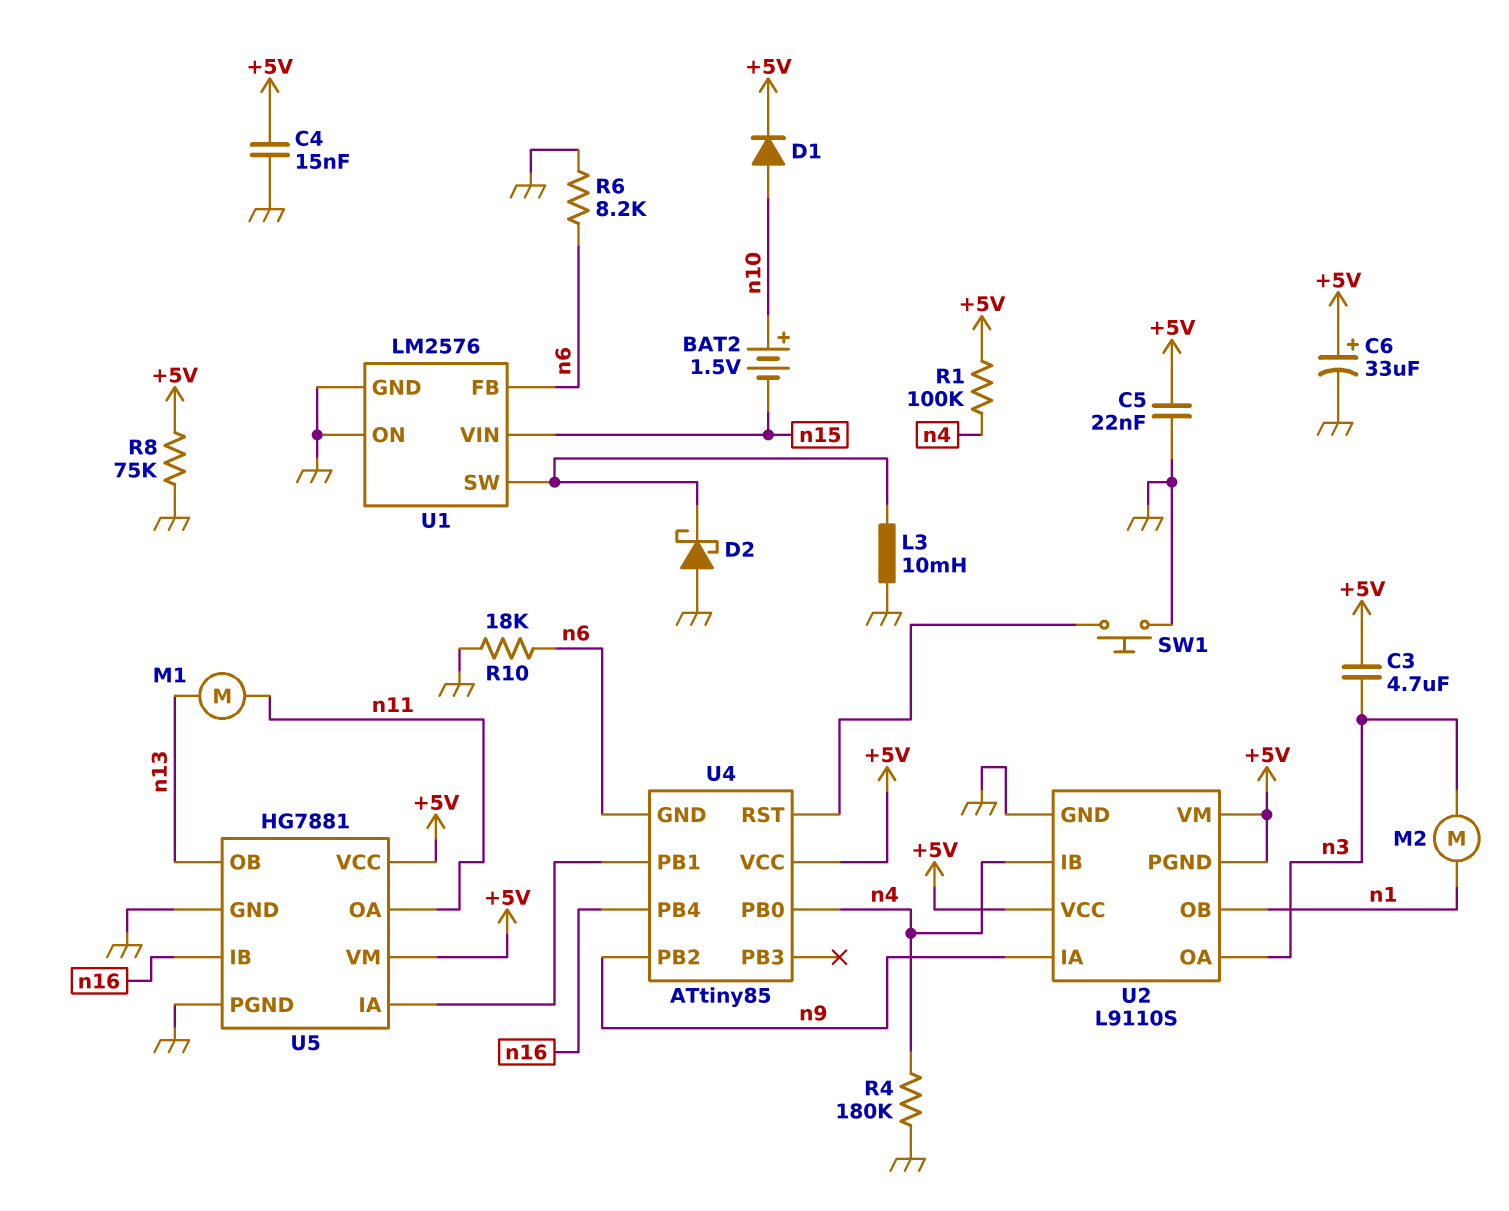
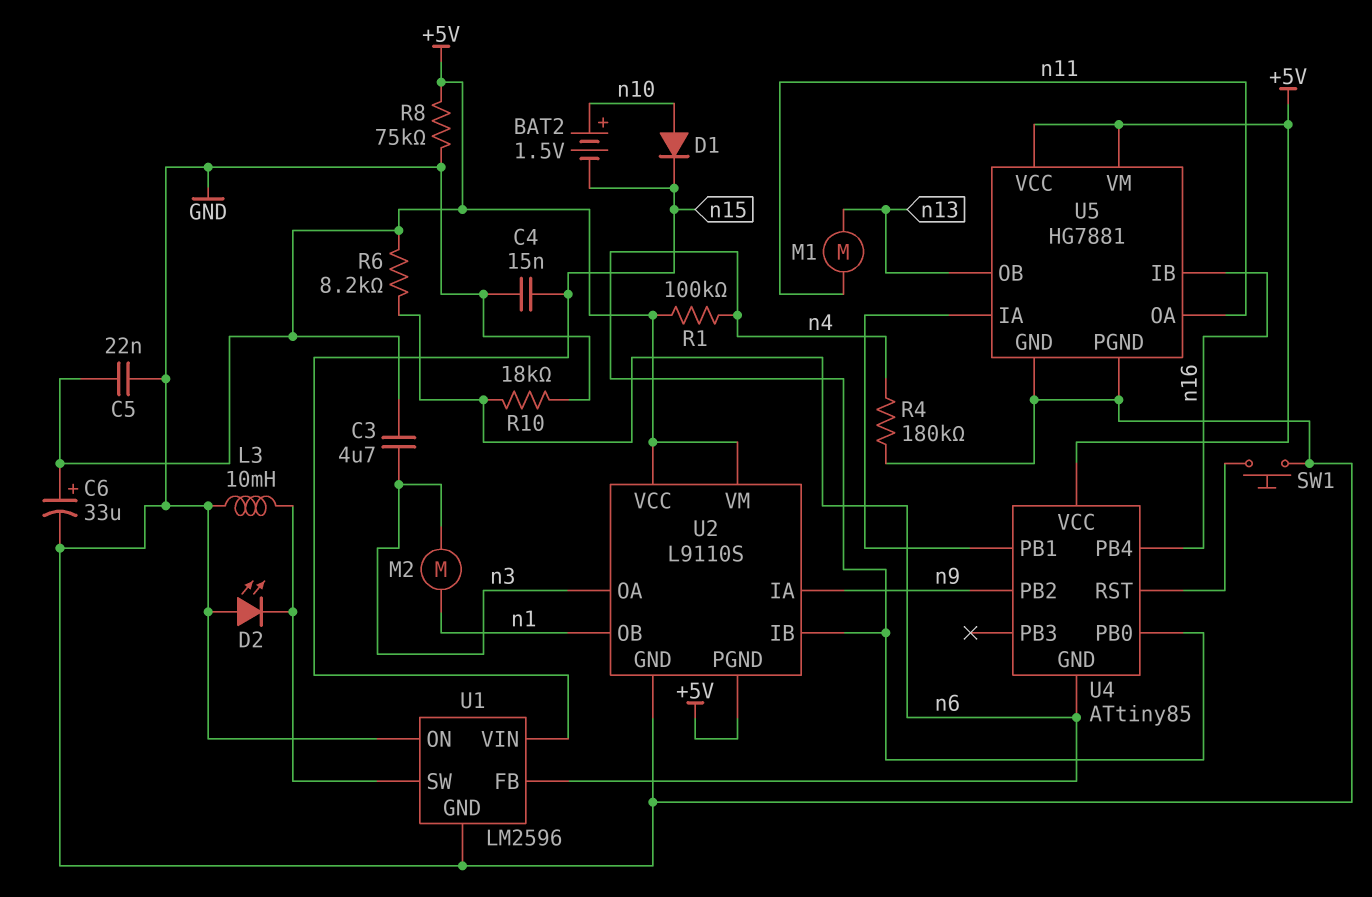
C4: 15nF (+5V, GND) -> 15nF (GND, n15)
D1: diode (A n10, K +5V) -> diode (A n10, K n15)
D2: schottky (A GND, K U1/SW) -> LED (A GND, K U1/SW)
R6: 8.2k (GND, n6) -> 8.2k (+5V, n6)
U1: LM2576 -> LM2596

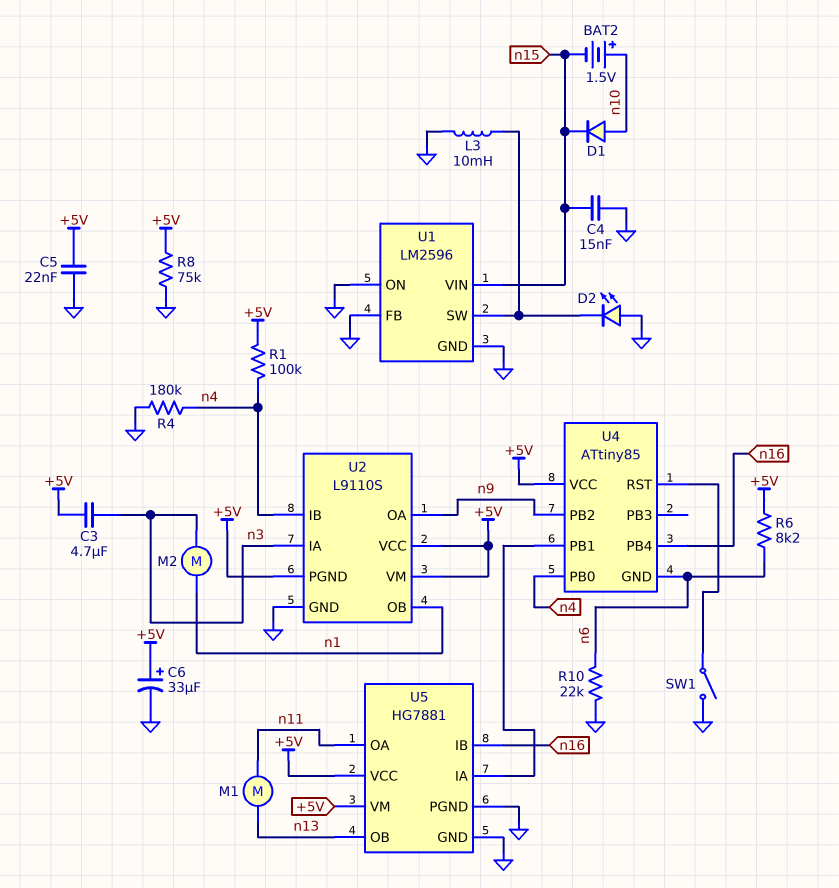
R10: 18k (GND, n6) -> 22k (GND, n6)
SW1: button (GND, U4/RST) -> switch (GND, U4/RST)
U1 pin FB: n6 -> GND
U2 pin IA: n9 -> n3
U2 pin OA: n3 -> n9

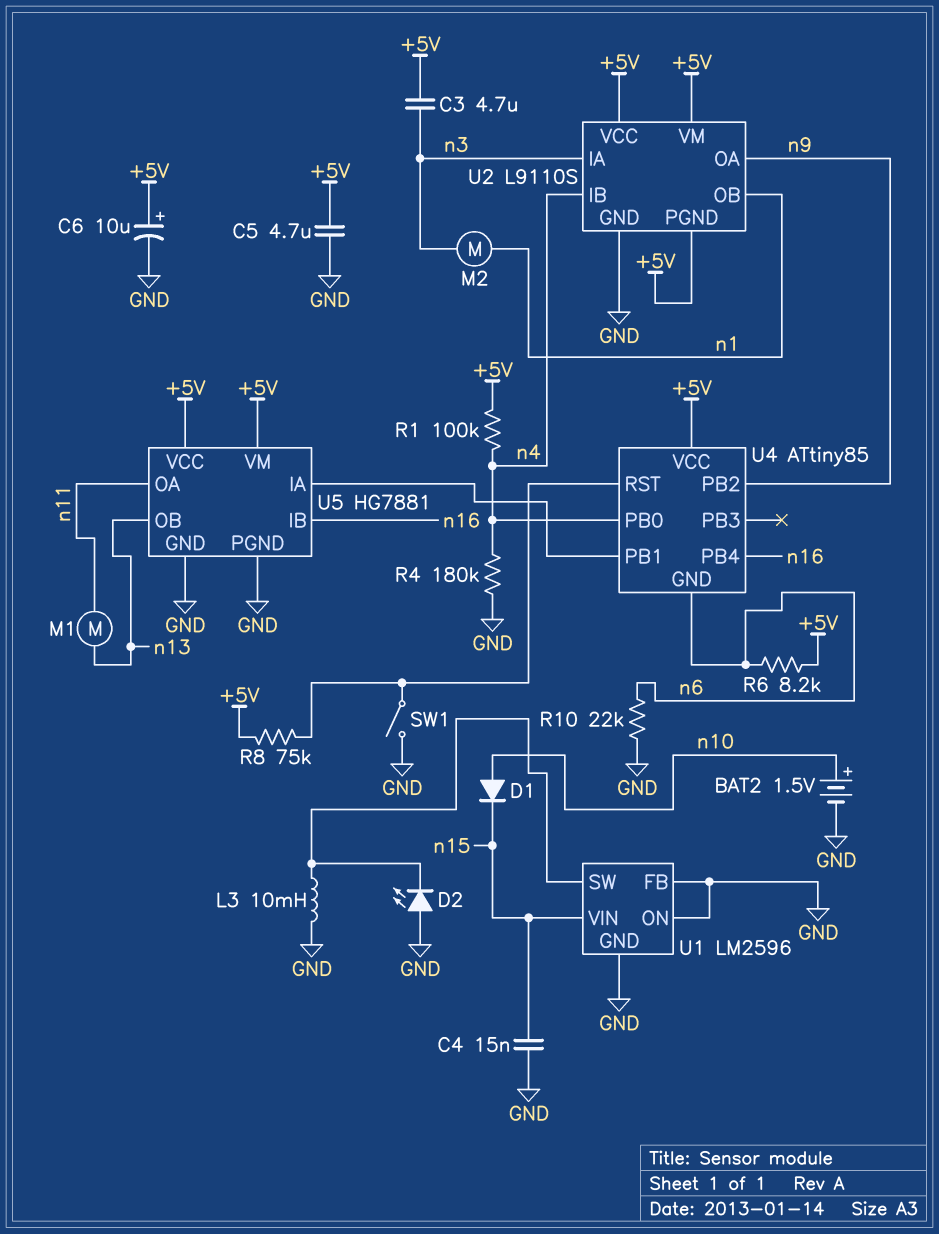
BAT2: 1.5V (plus n10, minus n15) -> 1.5V (plus n10, minus GND)
C5: 22nF (+5V, GND) -> 4.7uF (+5V, GND)
C6: 33uF (plus +5V, minus GND) -> 10uF (plus +5V, minus GND)
R8: 75k (+5V, GND) -> 75k (+5V, U4/RST)

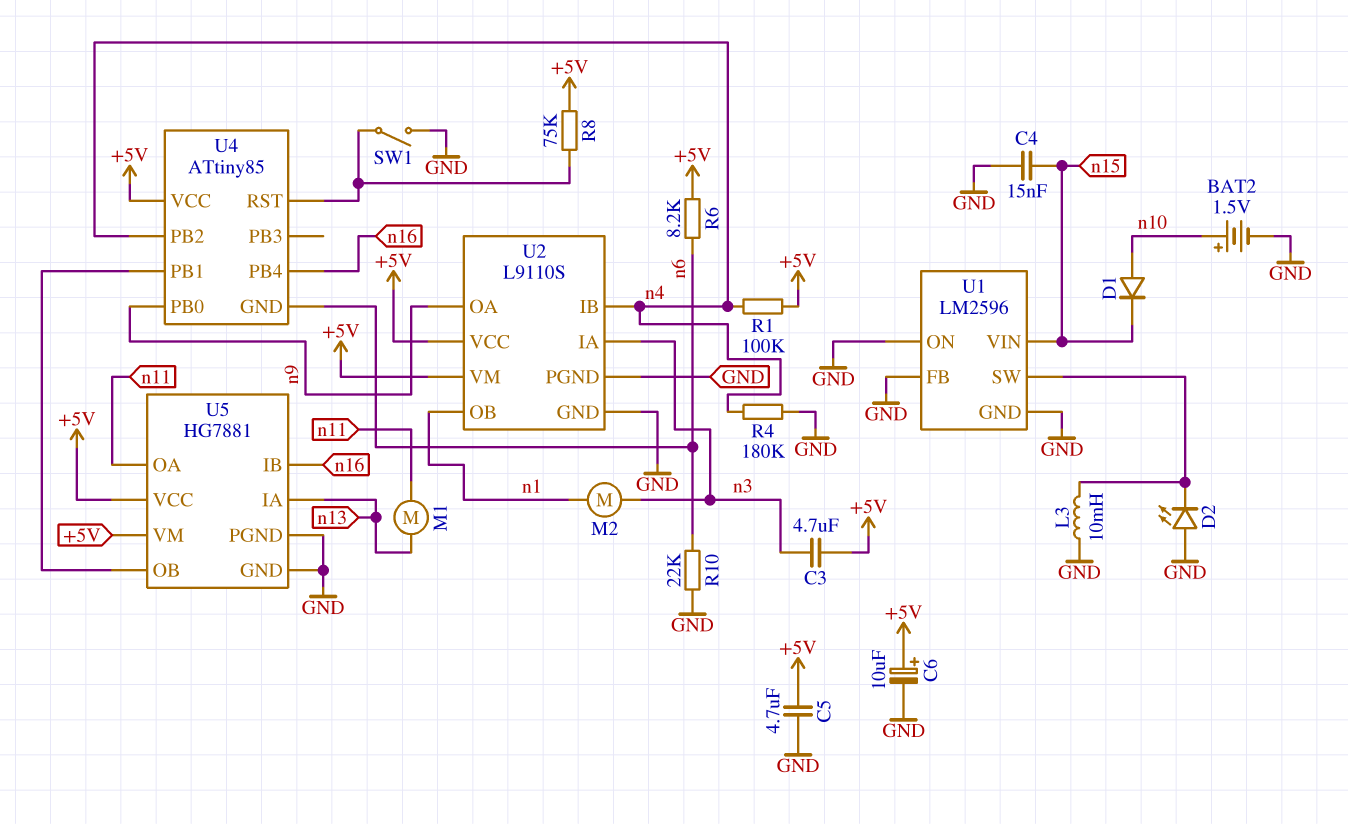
U2 pin PGND: +5V -> GND
U4 pin PB0: n4 -> n9
U4 pin PB2: n9 -> n4
U5 pin IA: U4/PB1 -> n13
U5 pin OB: n13 -> U4/PB1

